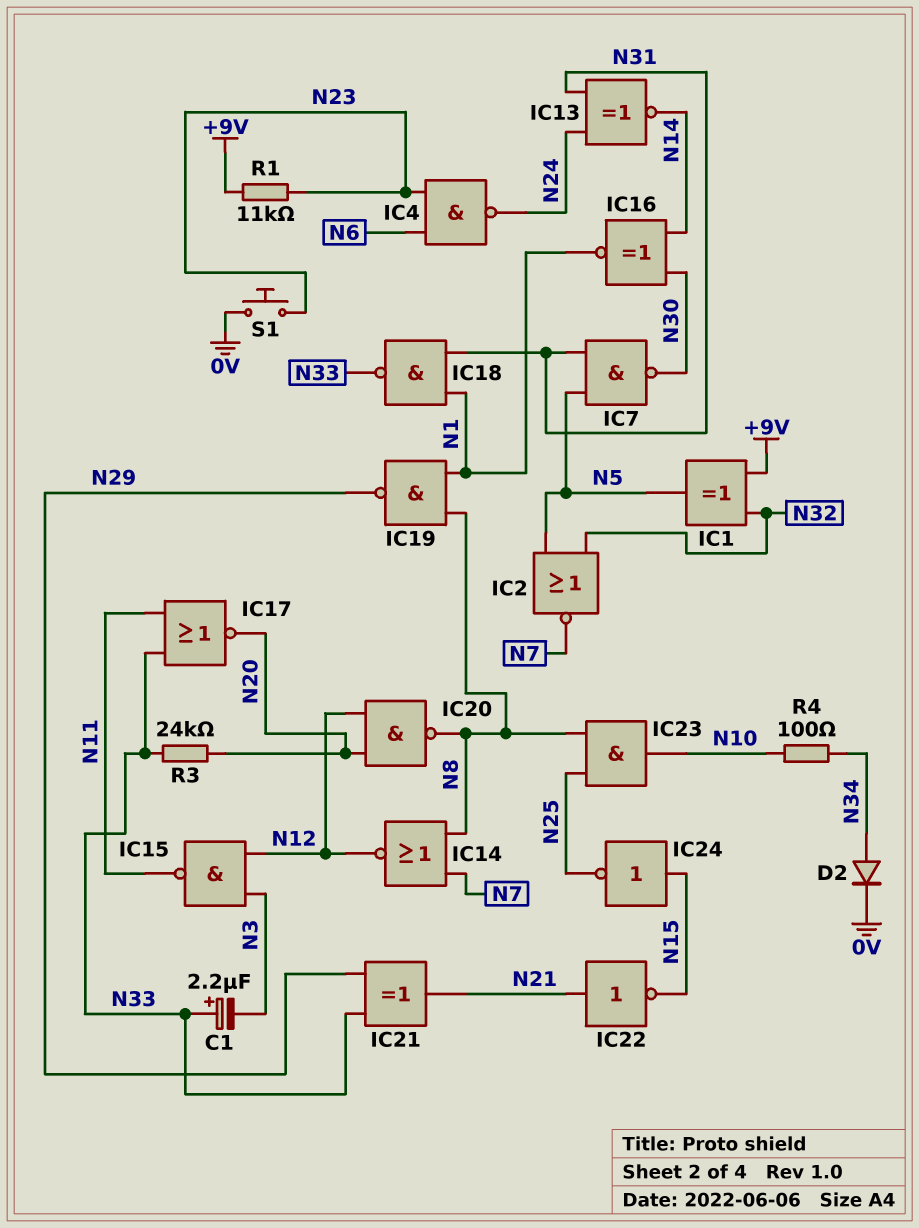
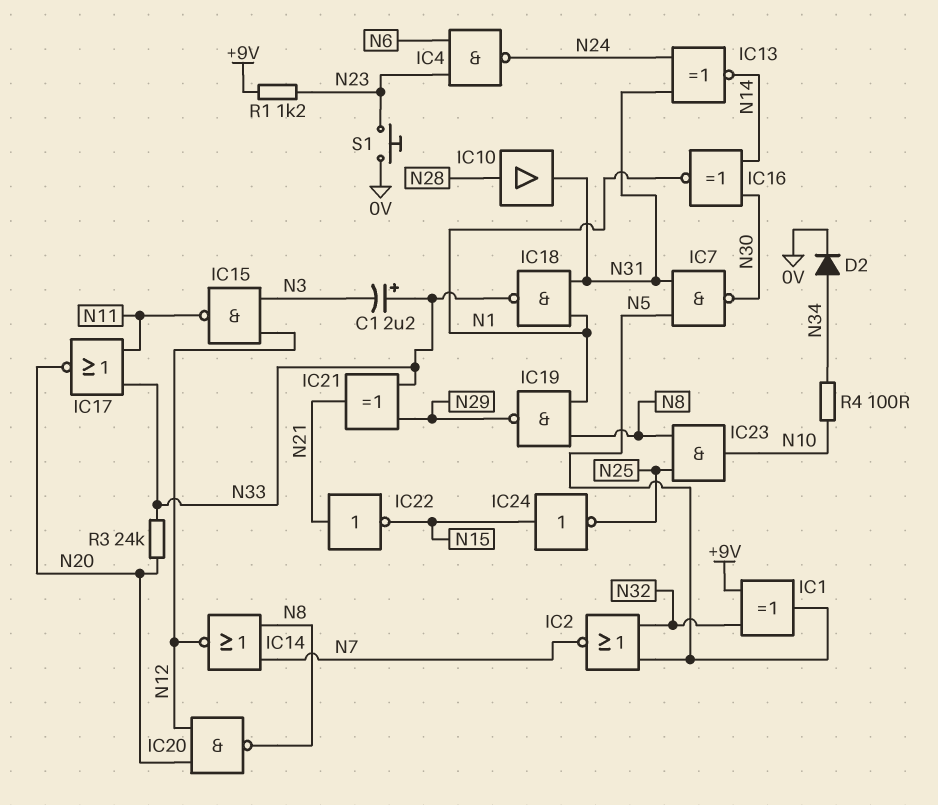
IC10: none -> buffer (in N28, out N31)
R1: 11k (+9V, N23) -> 1.2k (+9V, N23)

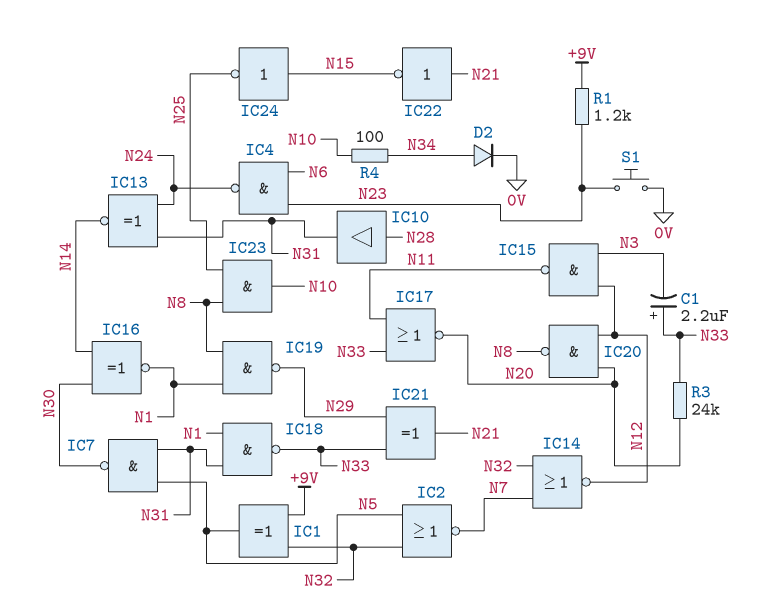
IC14: NOR (in N7, in N8, out N12) -> NOR (in N7, in N32, out N12)

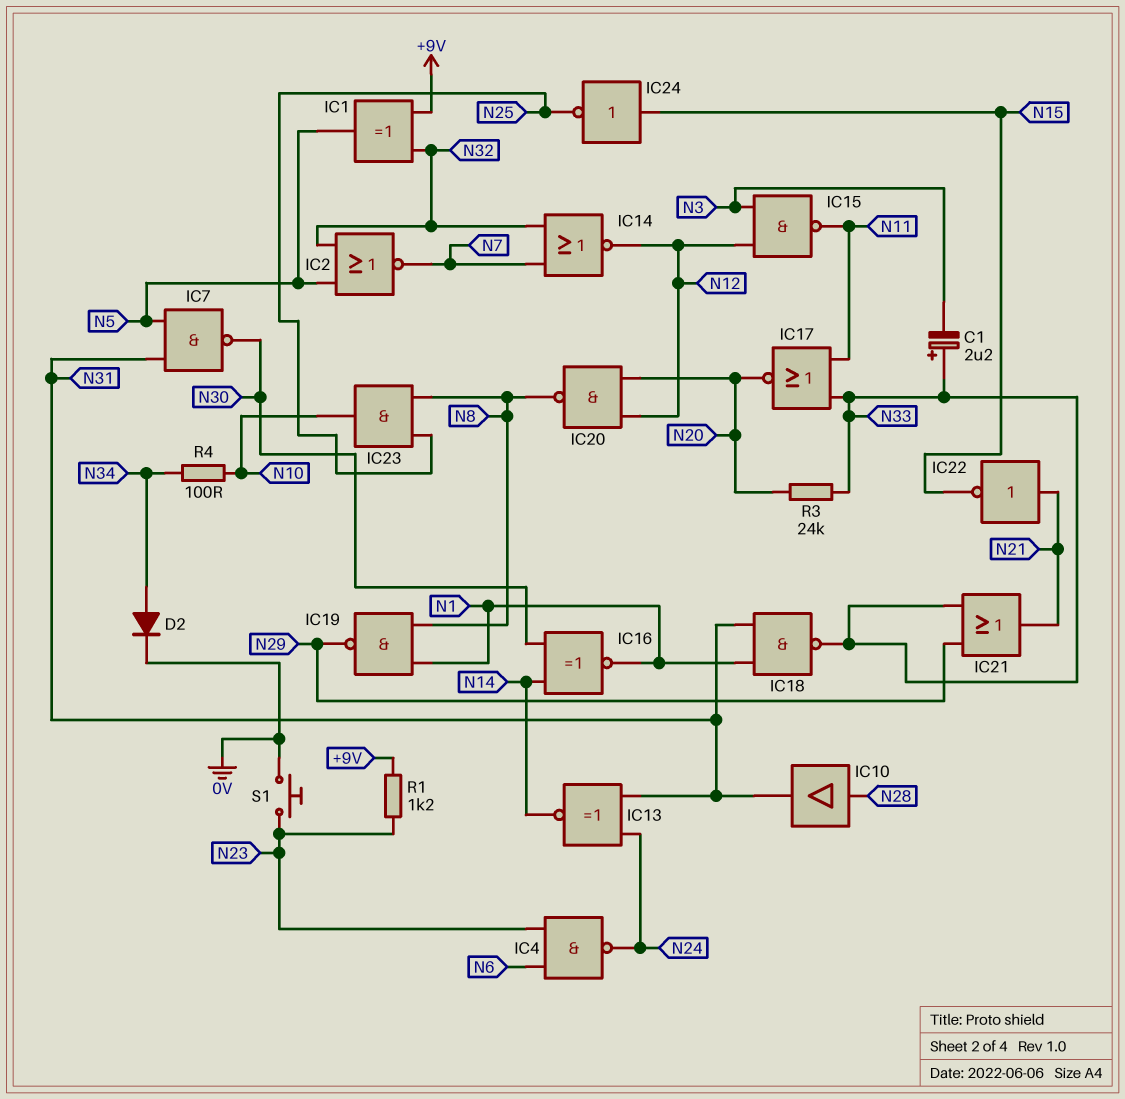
IC21: XOR (in N29, in N33, out N21) -> OR (in N29, in N33, out N21)

